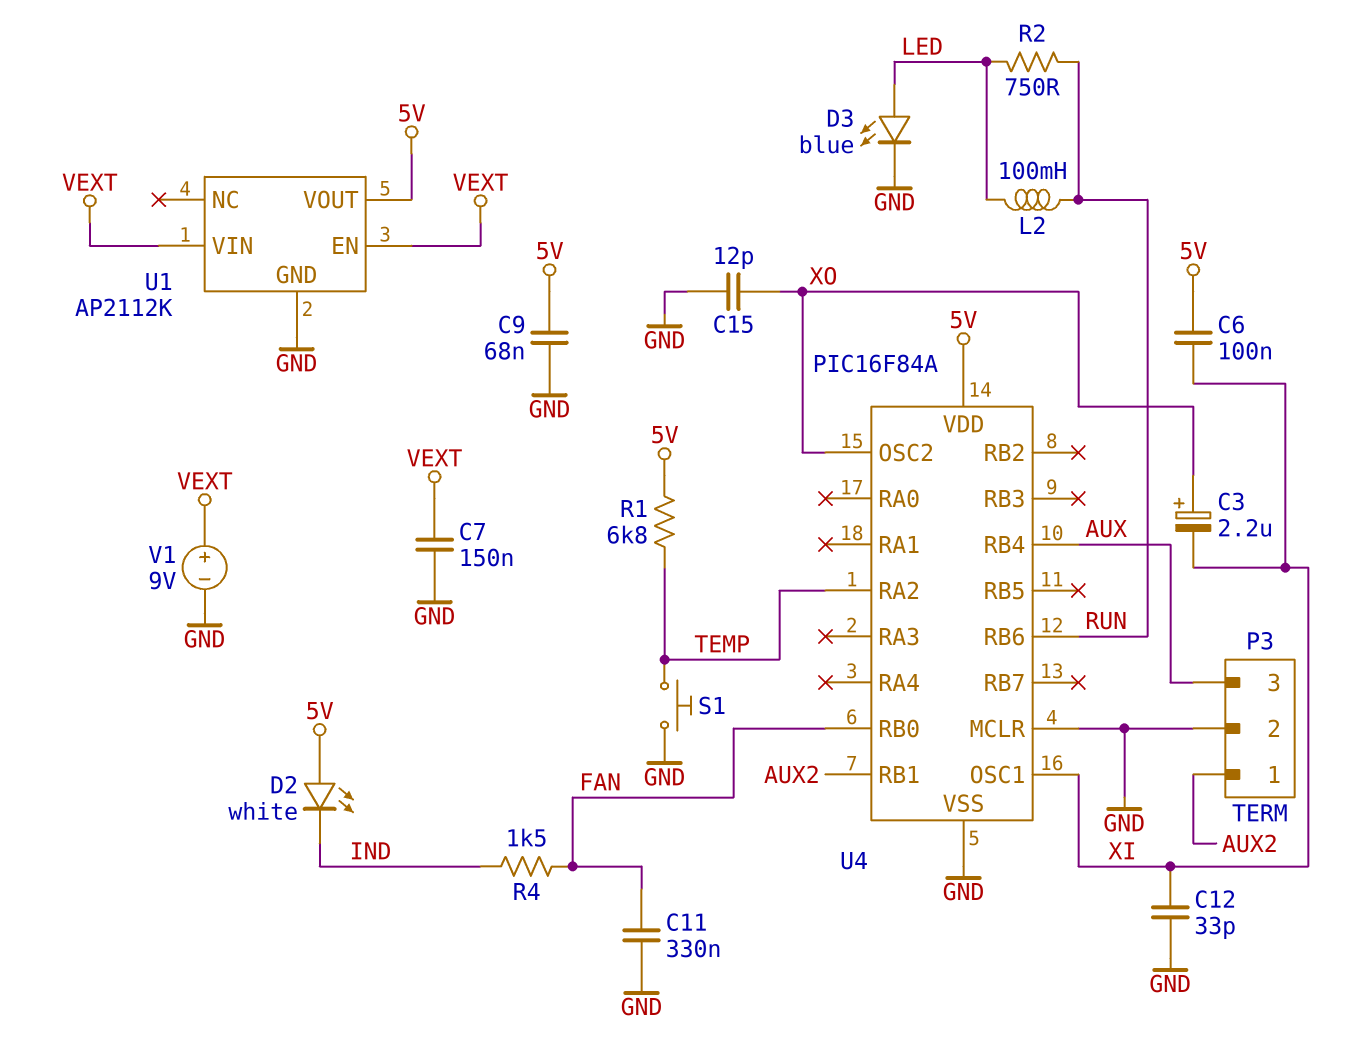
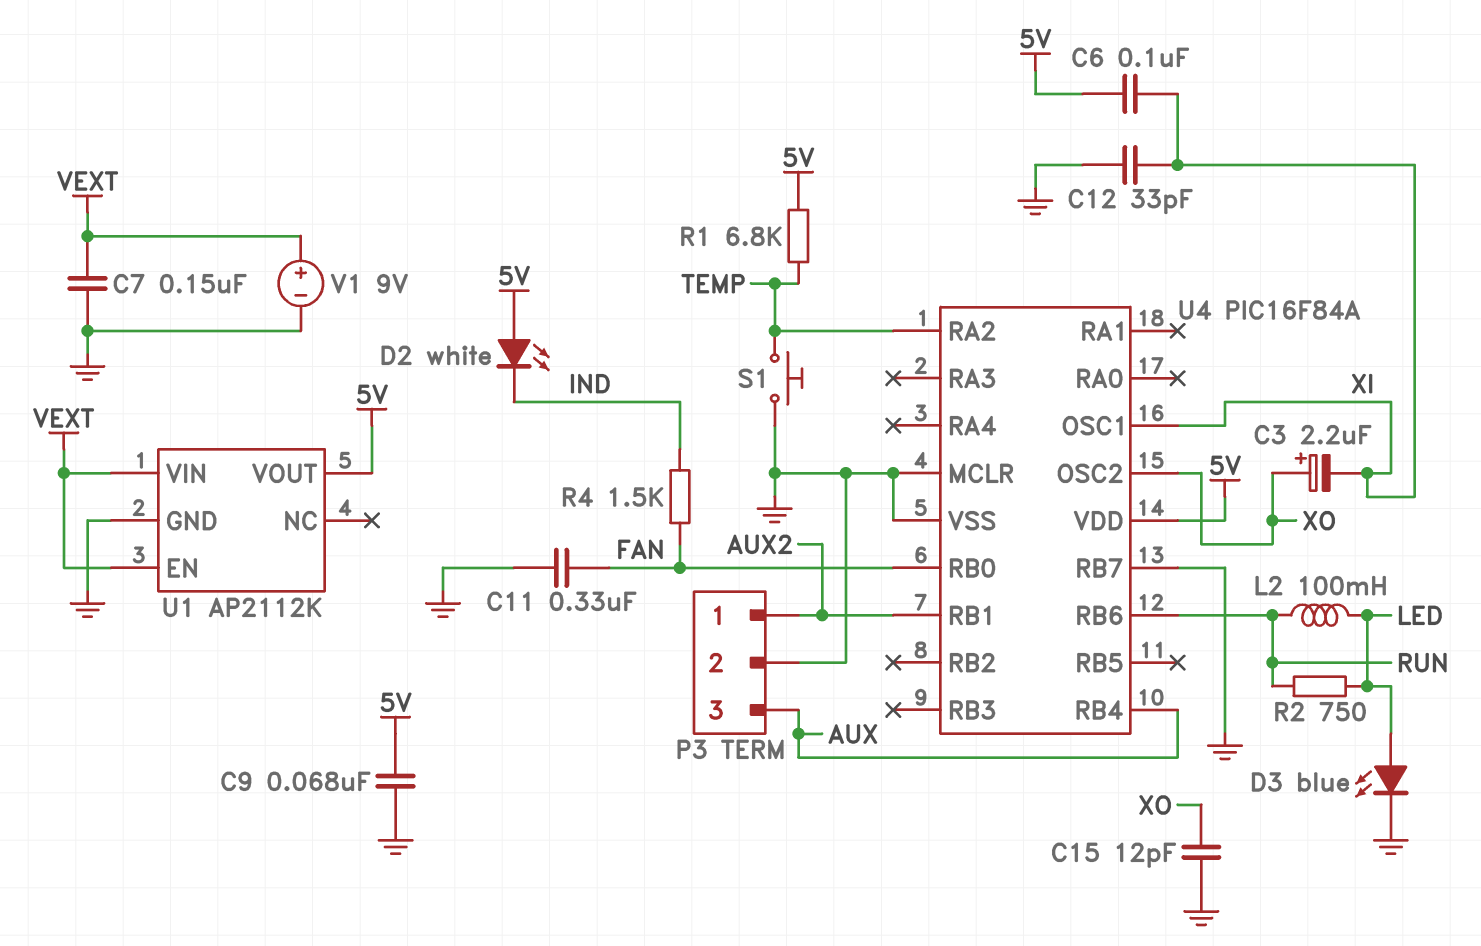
U4 pin RB7: none -> GND

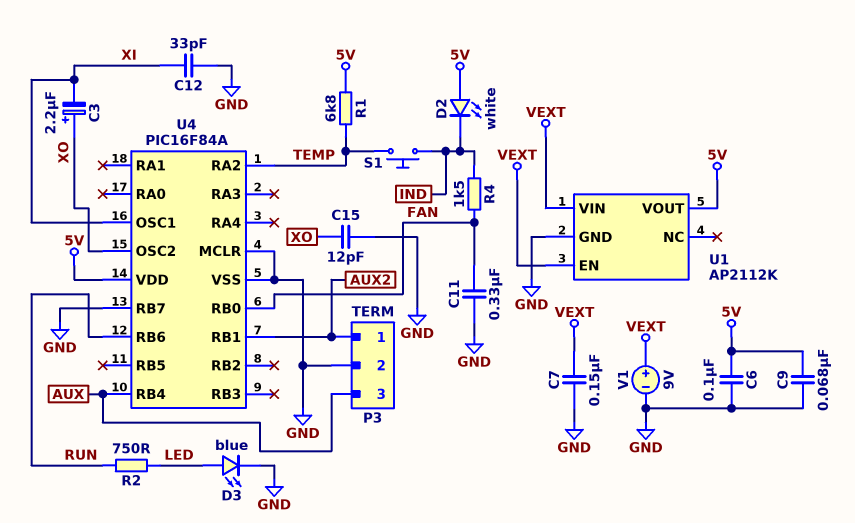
C6: 100nF (5V, XI) -> 100nF (5V, GND)
L2: 100mH (LED, RUN) -> none
S1: button (GND, TEMP) -> button (IND, TEMP)

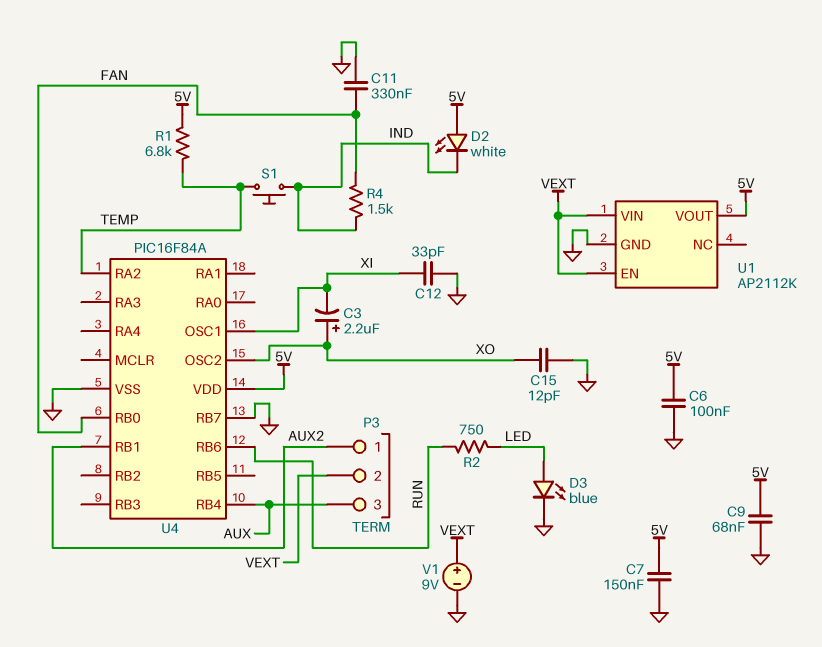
C7: 150nF (GND, VEXT) -> 150nF (5V, GND)
P3 pin 2: GND -> VEXT
U4 pin MCLR: GND -> none

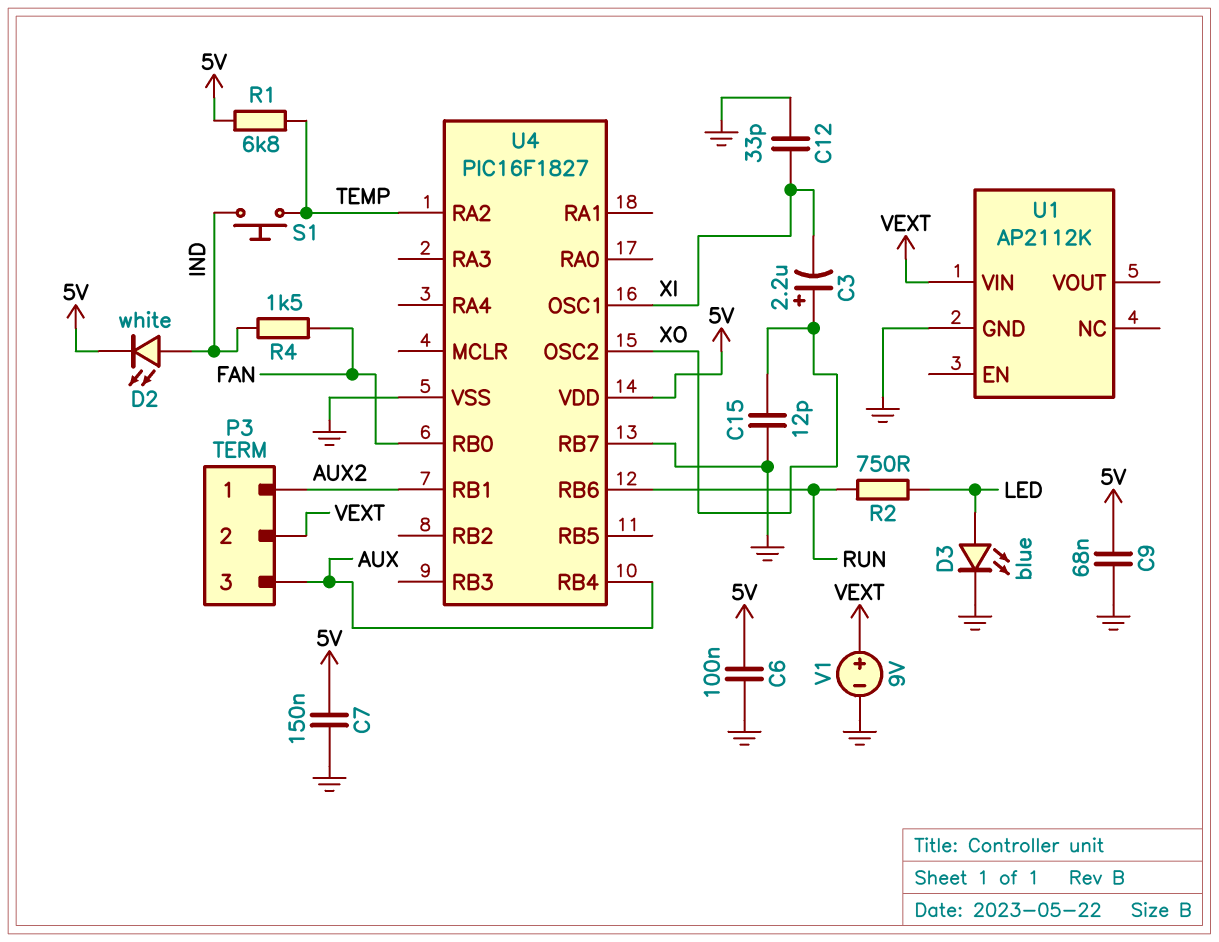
C11: 330nF (FAN, GND) -> none
D2: LED white (A 5V, K IND) -> LED white (A IND, K 5V)
U1 pin EN: VEXT -> none
U1 pin VOUT: 5V -> none
U4: PIC16F84A -> PIC16F1827

